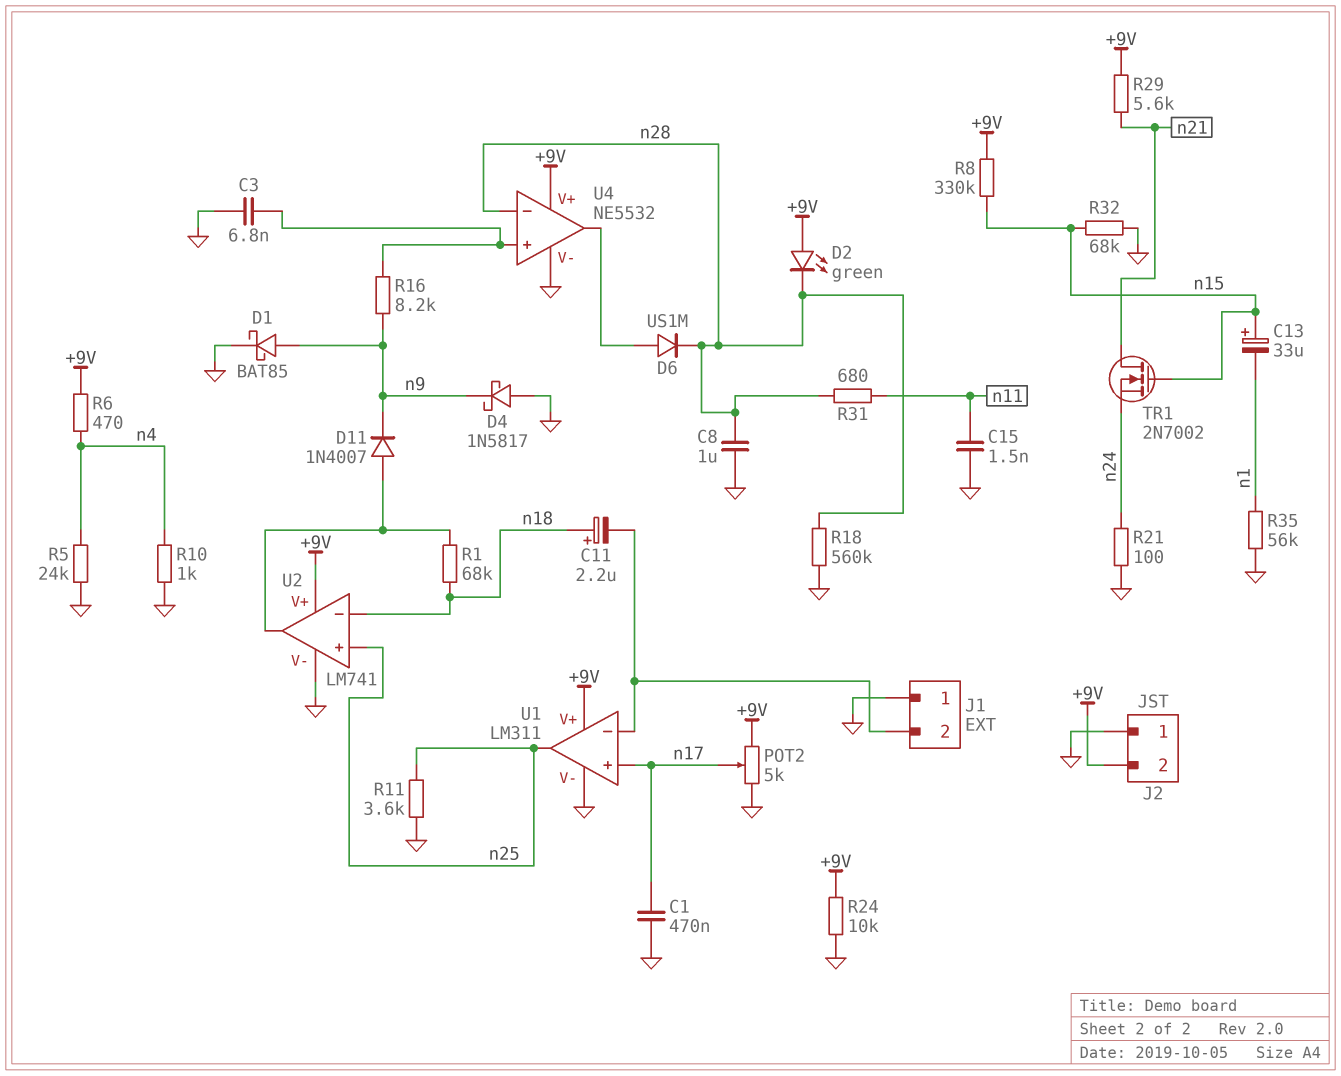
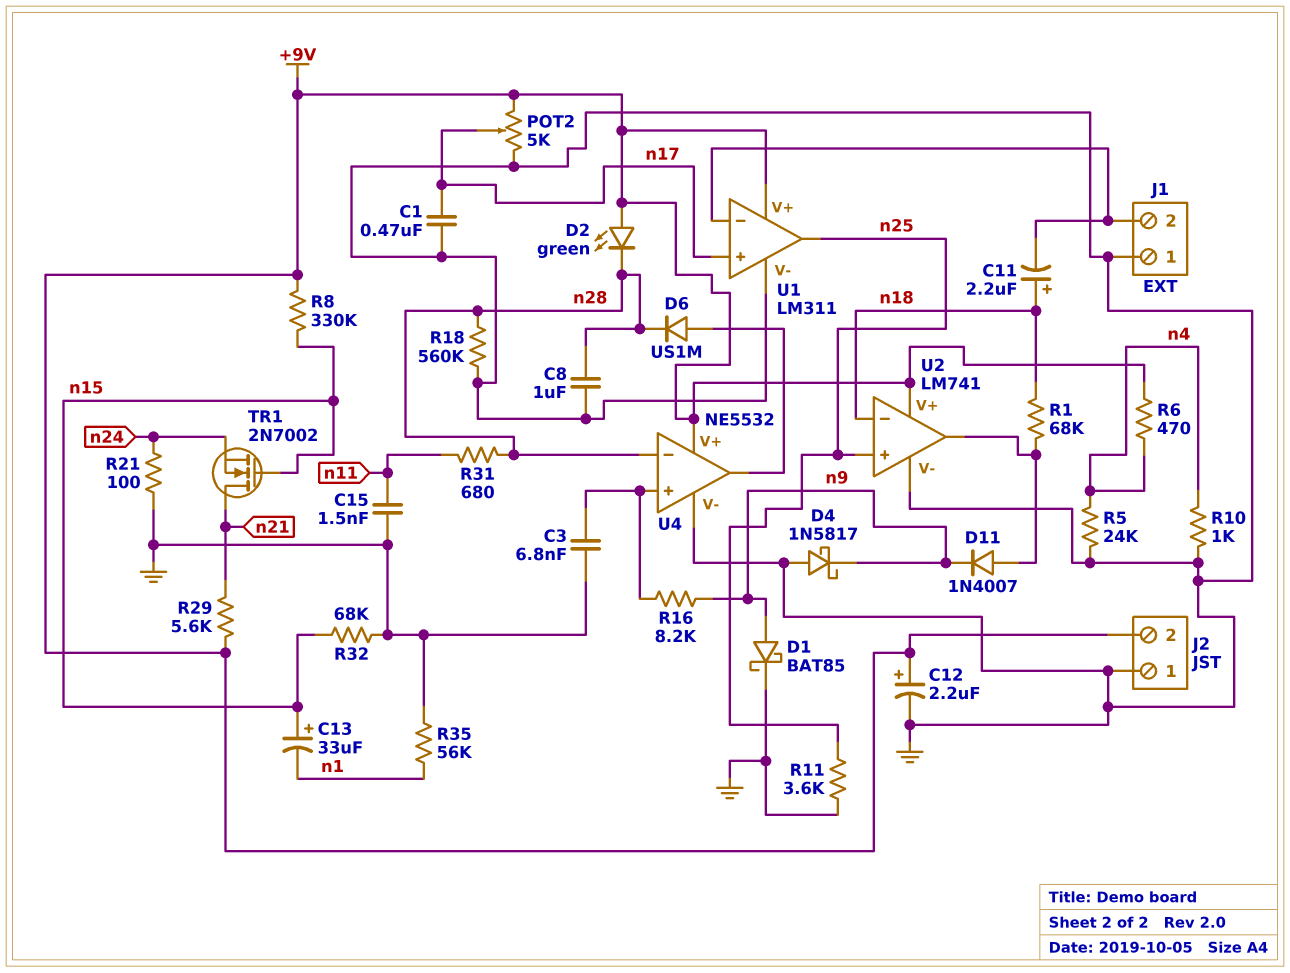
C12: none -> 2.2uF (plus +9V, minus GND)
R24: 10k (+9V, GND) -> none

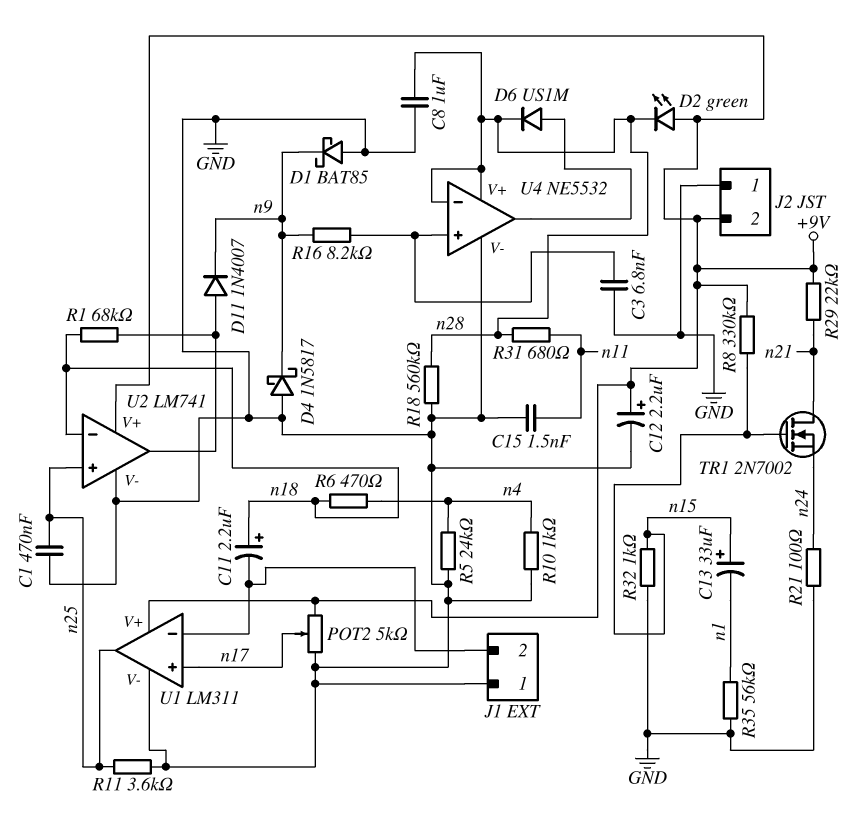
C1: 470nF (GND, n17) -> 470nF (GND, n25)
D1: schottky BAT85 (A n9, K GND) -> schottky BAT85 (A GND, K n9)
R6: 470 (+9V, n4) -> 470 (n4, n18)
R29: 5.6k (+9V, n21) -> 22k (+9V, n21)
R32: 68k (GND, n15) -> 1k (GND, n15)
U4 pin V+: +9V -> n28

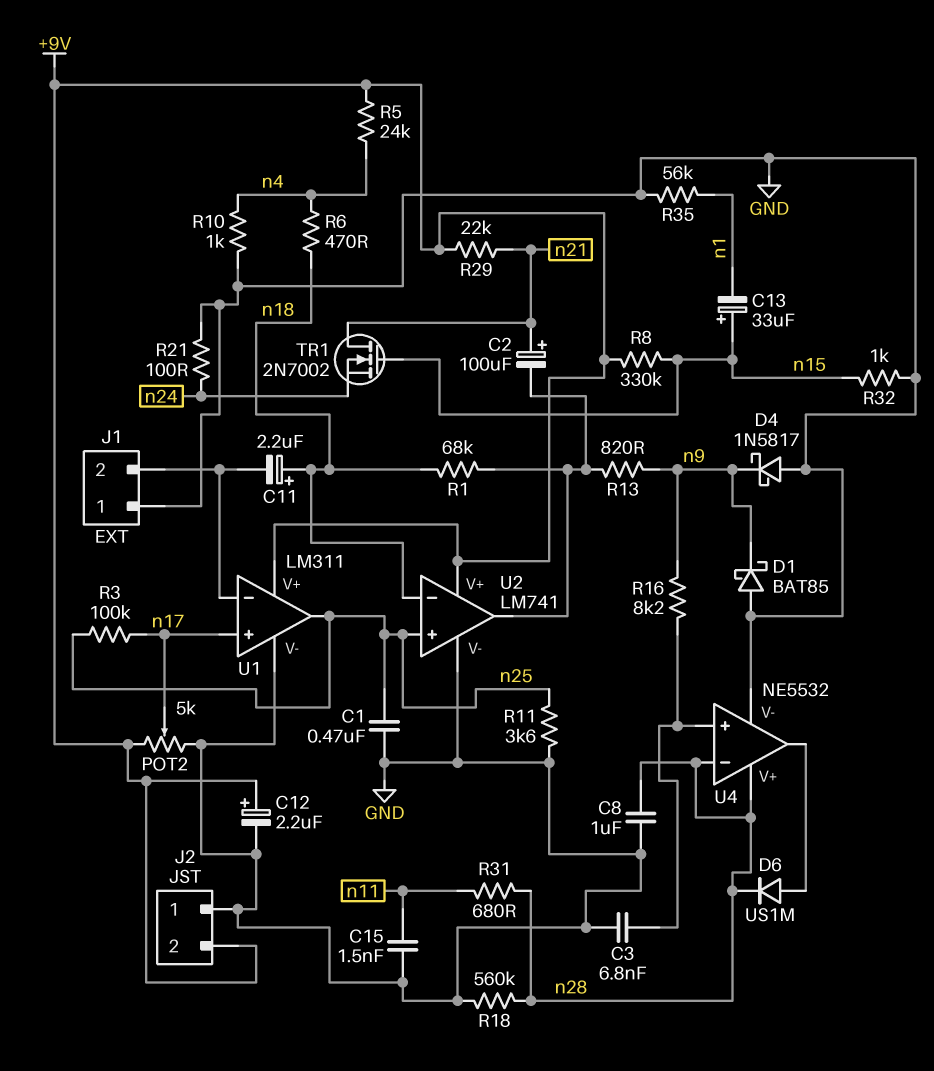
C2: none -> 100uF (plus n21, minus U2/out)
D2: LED green (A +9V, K n28) -> none
D11: diode 1N4007 (A U2/out, K n9) -> none
R3: none -> 100k (n17, n25)
R5: 24k (GND, n4) -> 24k (+9V, n4)
R13: none -> 820 (U2/out, n9)

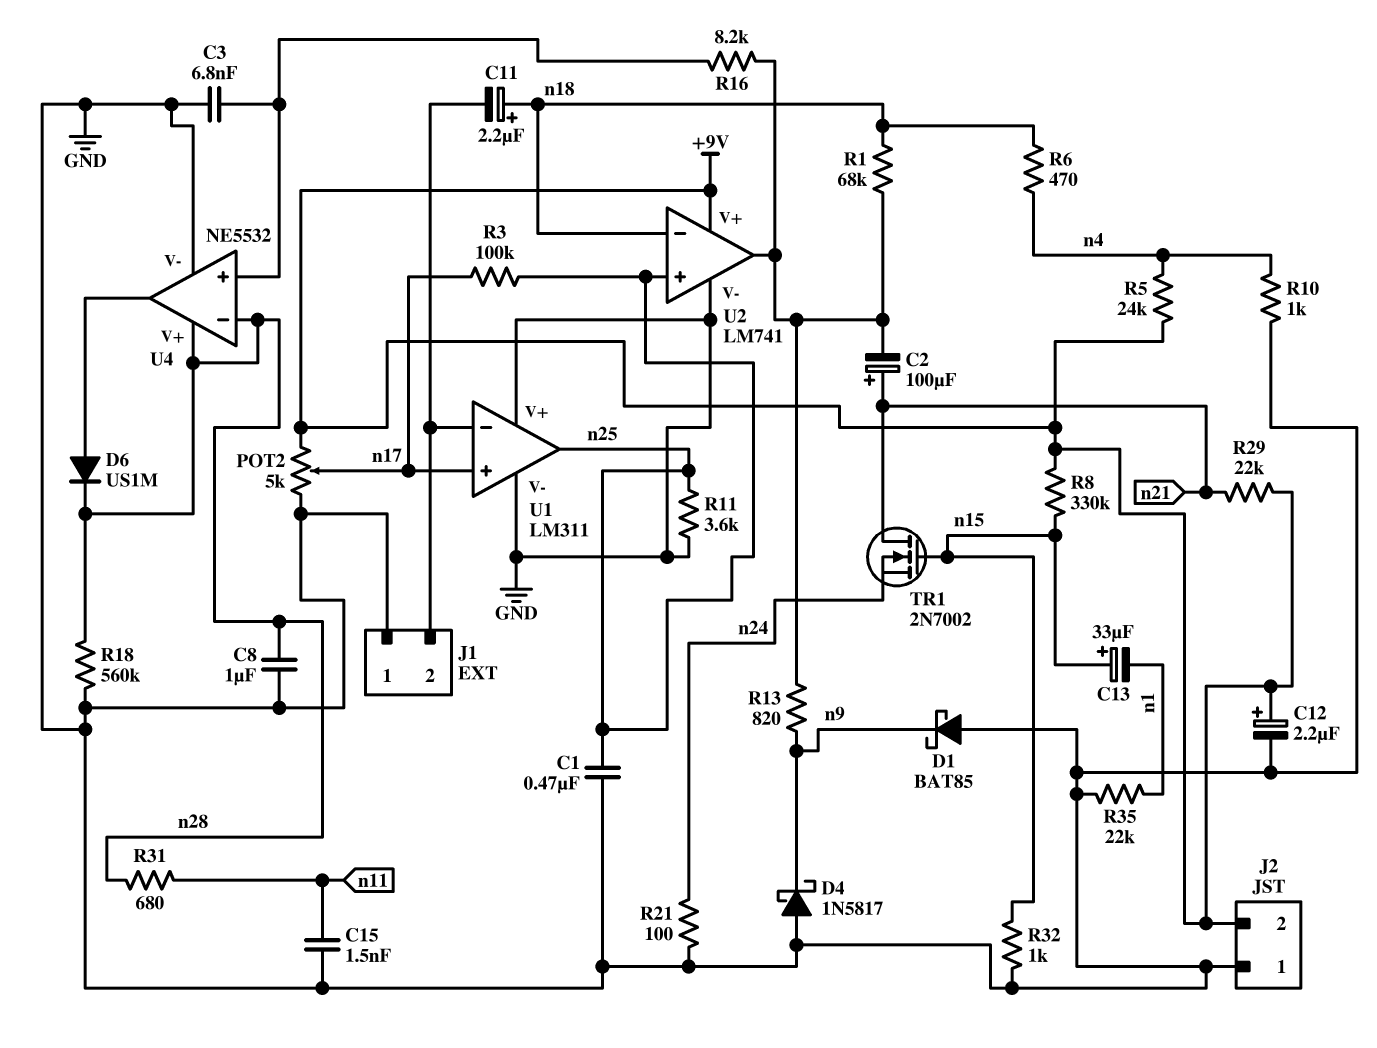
R16: 8.2k (U4/in+, n9) -> 8.2k (U2/out, U4/in+)
R35: 56k (GND, n1) -> 22k (GND, n1)
U1 pin V+: +9V -> GND

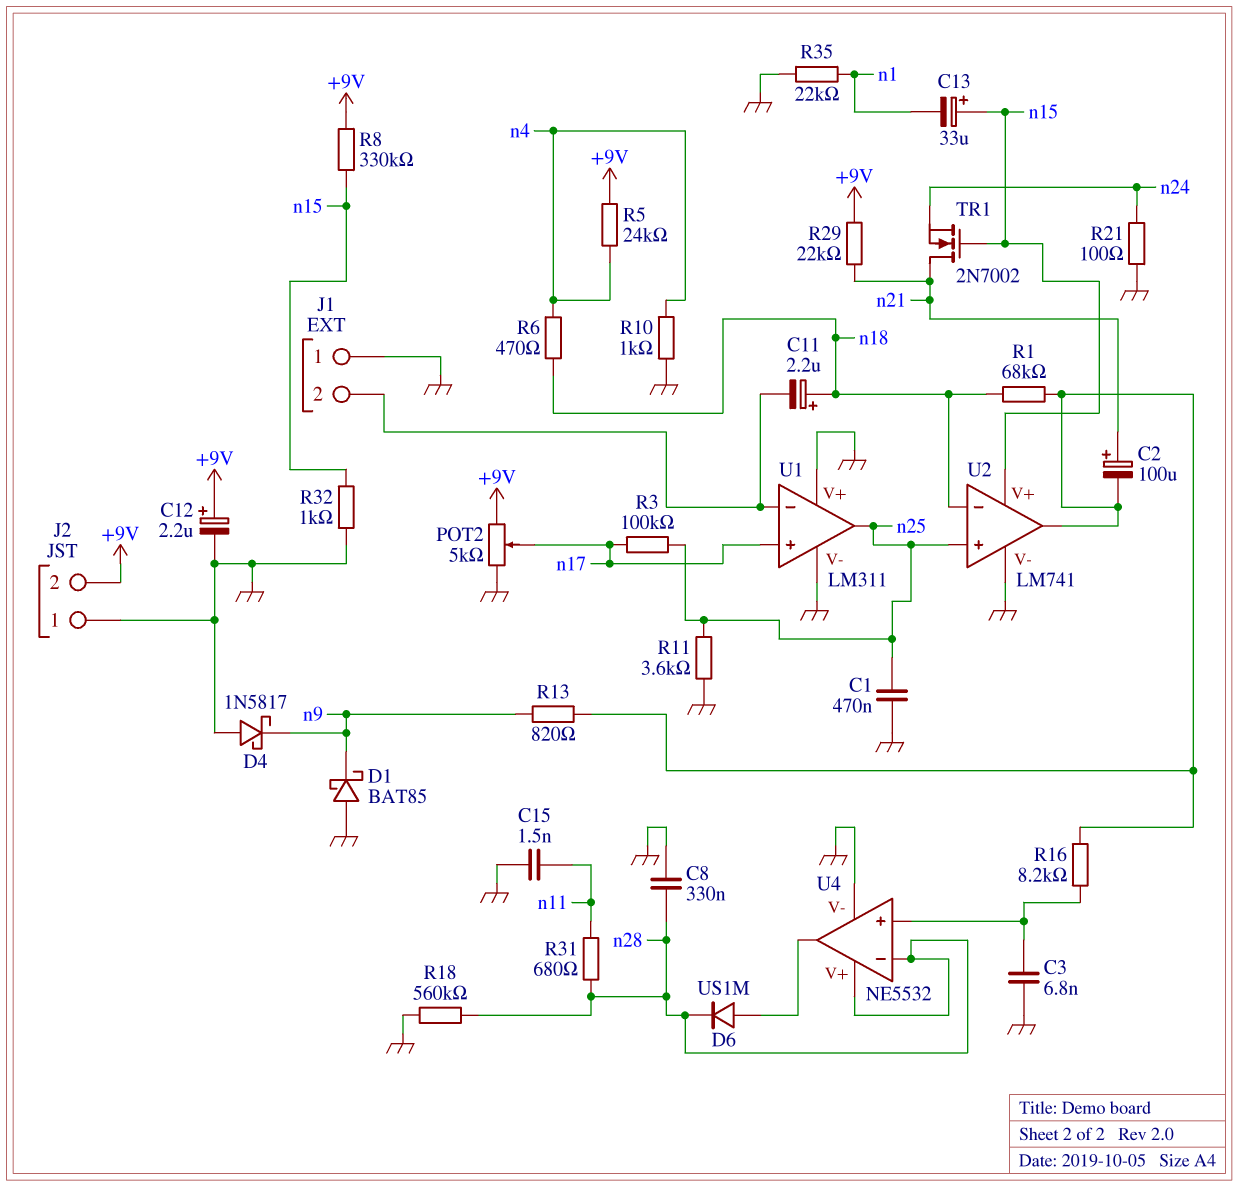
C8: 1uF (GND, n28) -> 330nF (GND, n28)
U2 pin V+: +9V -> n15

